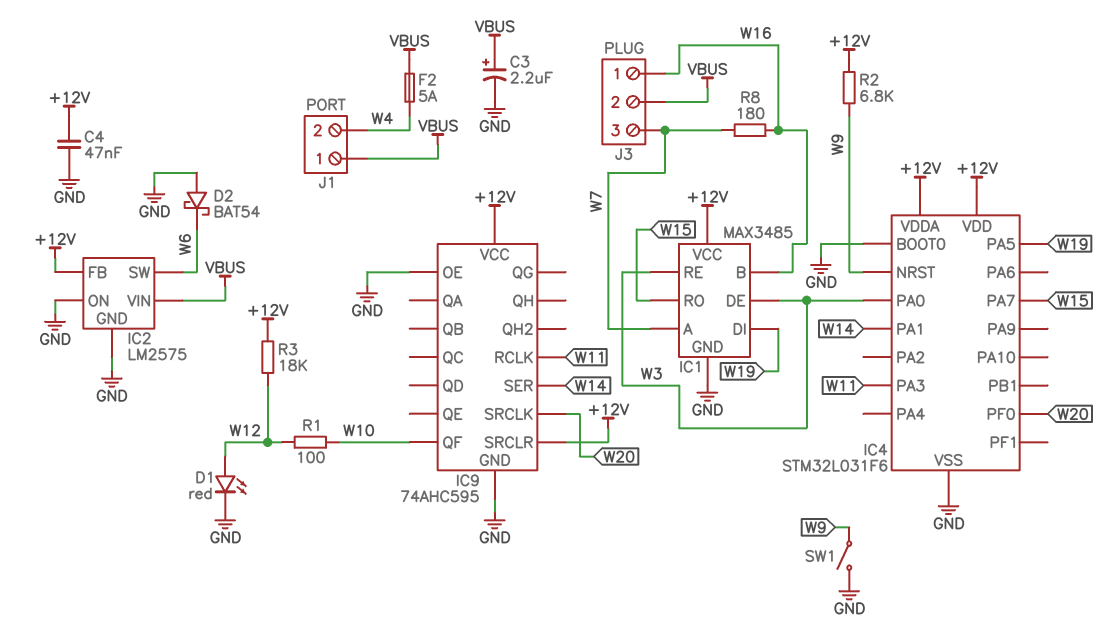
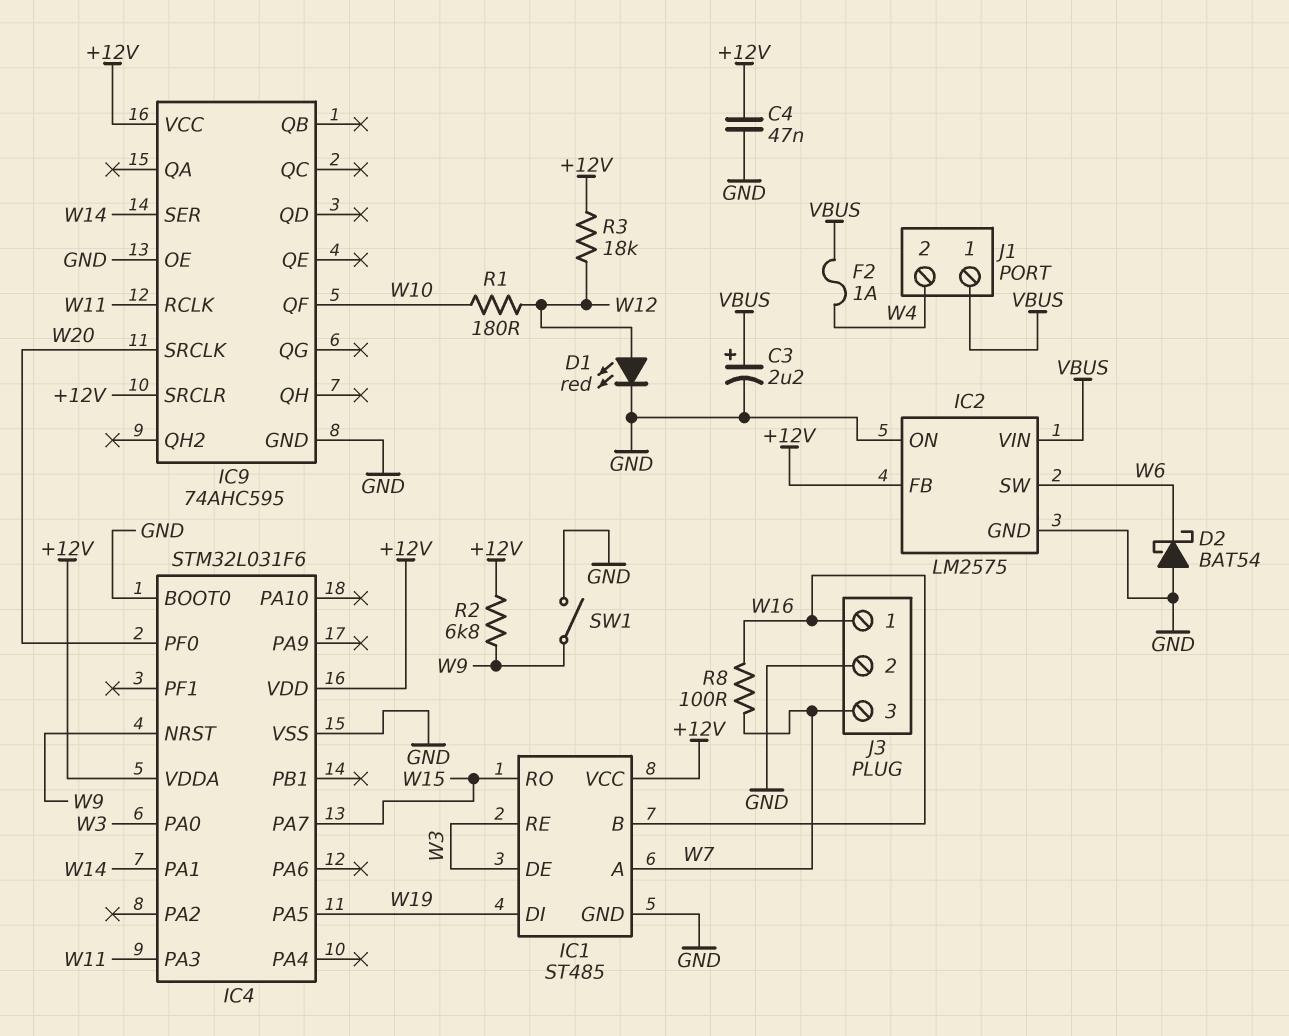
F2: 5A (VBUS, W4) -> 1A (VBUS, W4)
IC1: MAX3485 -> ST485
J3 pin 2: VBUS -> GND
R1: 100 (W10, W12) -> 180 (W10, W12)
R8: 180 (W7, W16) -> 100 (W7, W16)

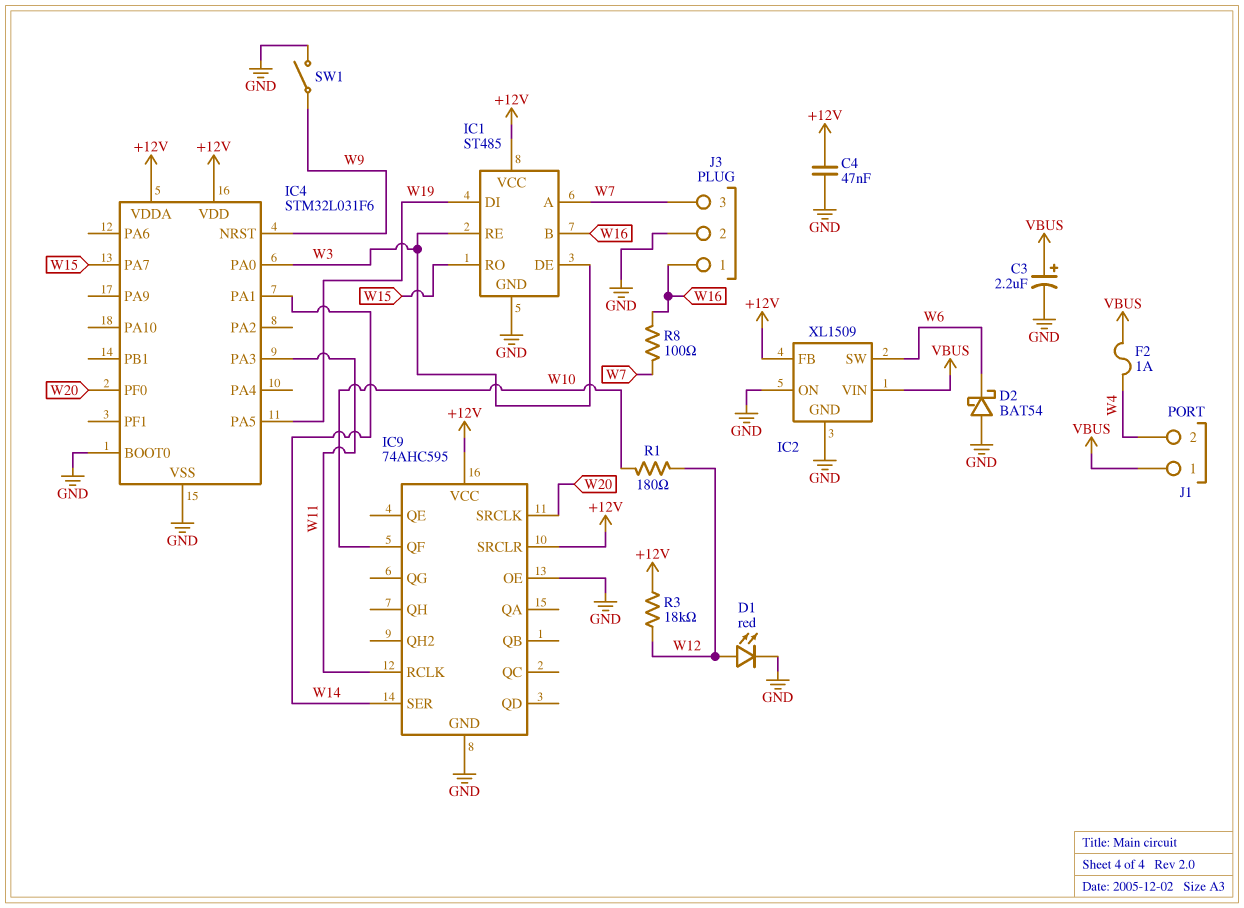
IC2: LM2575 -> XL1509
R2: 6.8k (+12V, W9) -> none

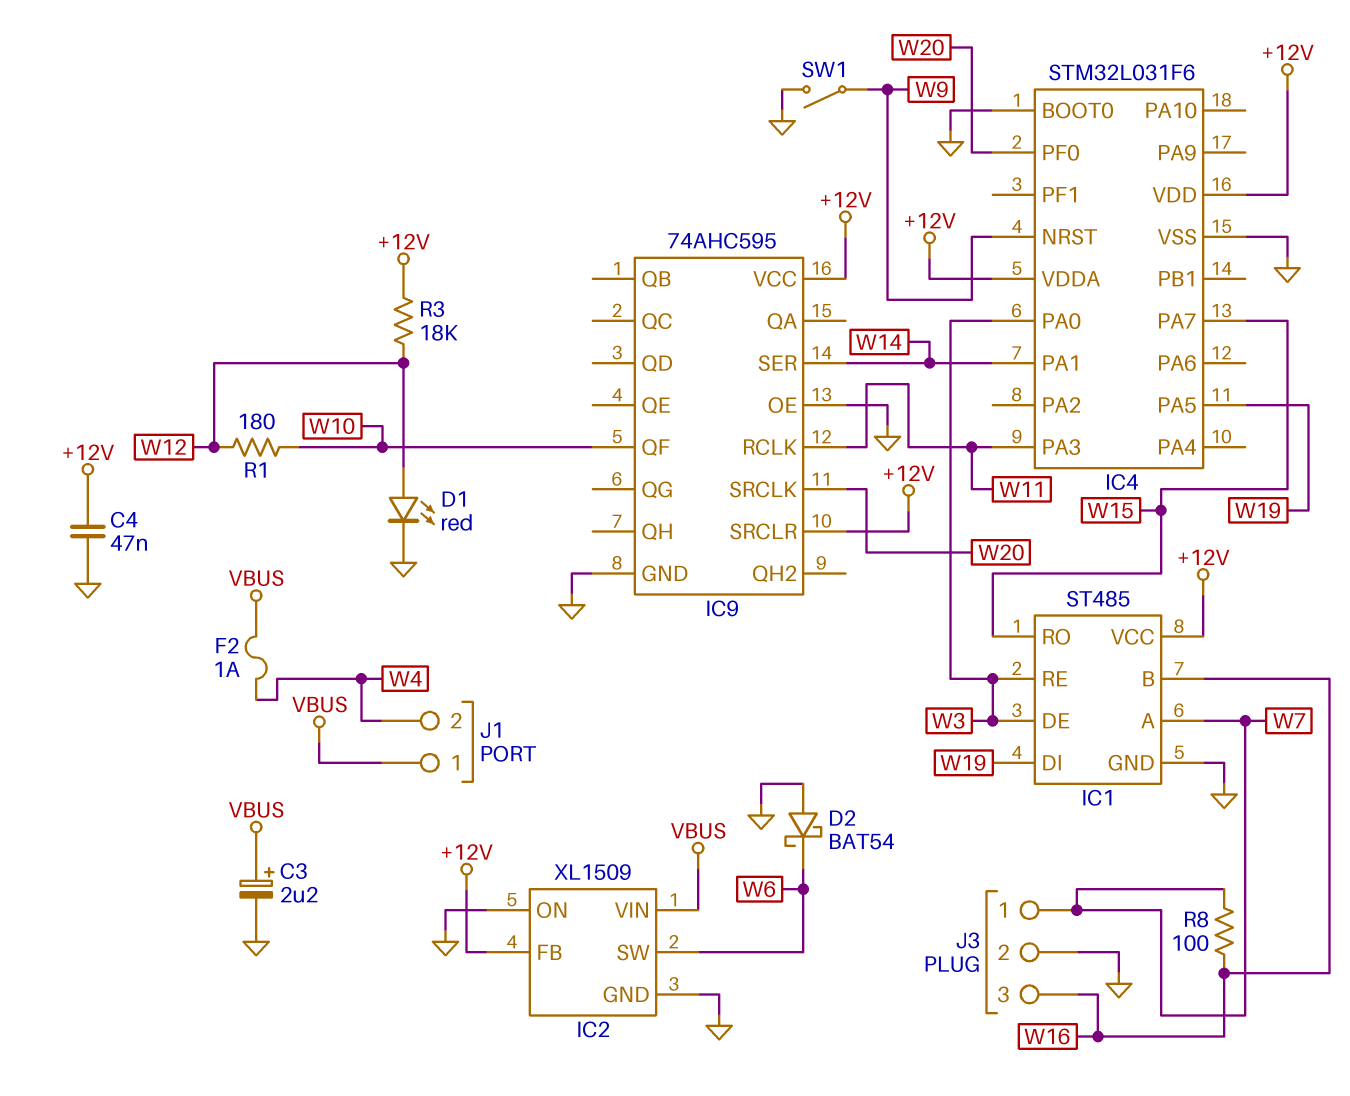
J3 pin 1: W16 -> W7
J3 pin 3: W7 -> W16

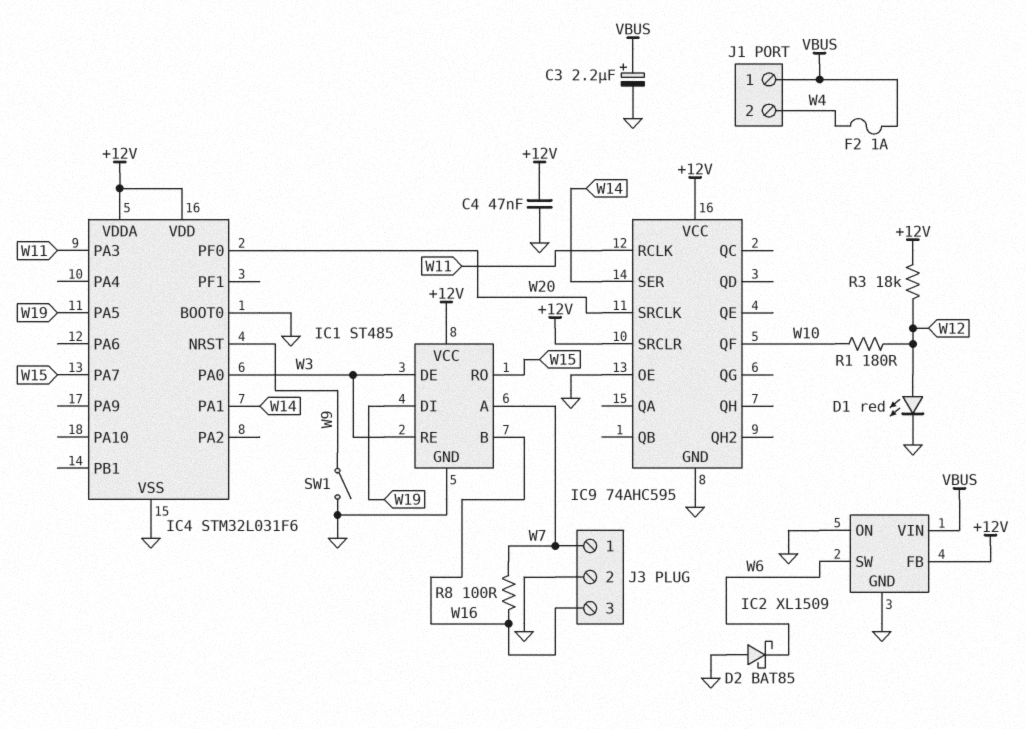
D2: schottky BAT54 (A GND, K W6) -> schottky BAT85 (A GND, K W6)

